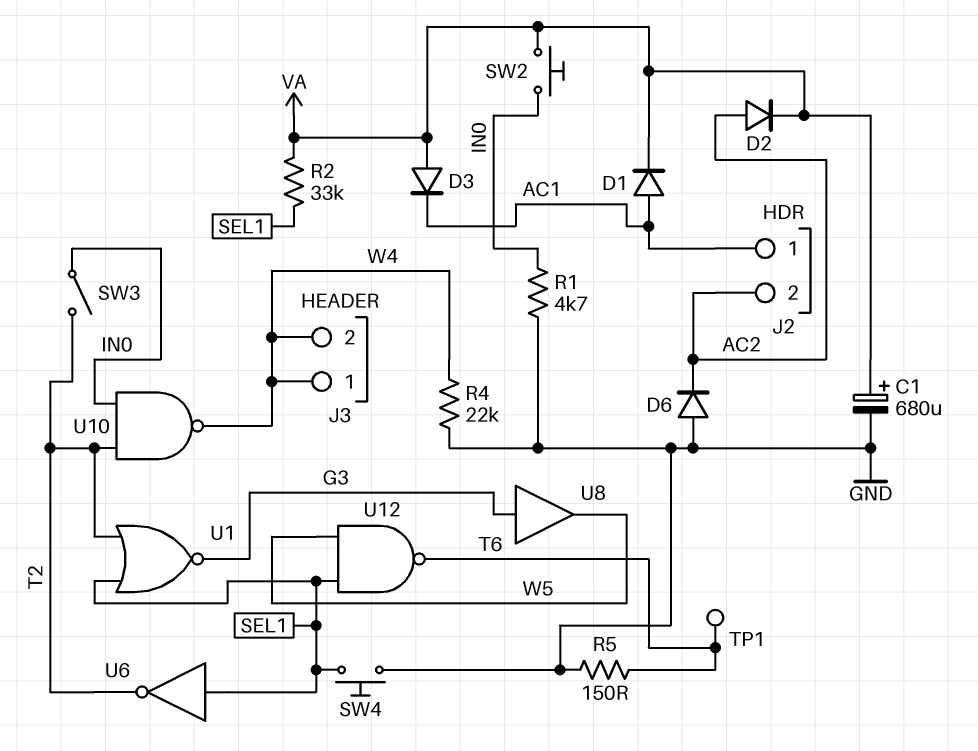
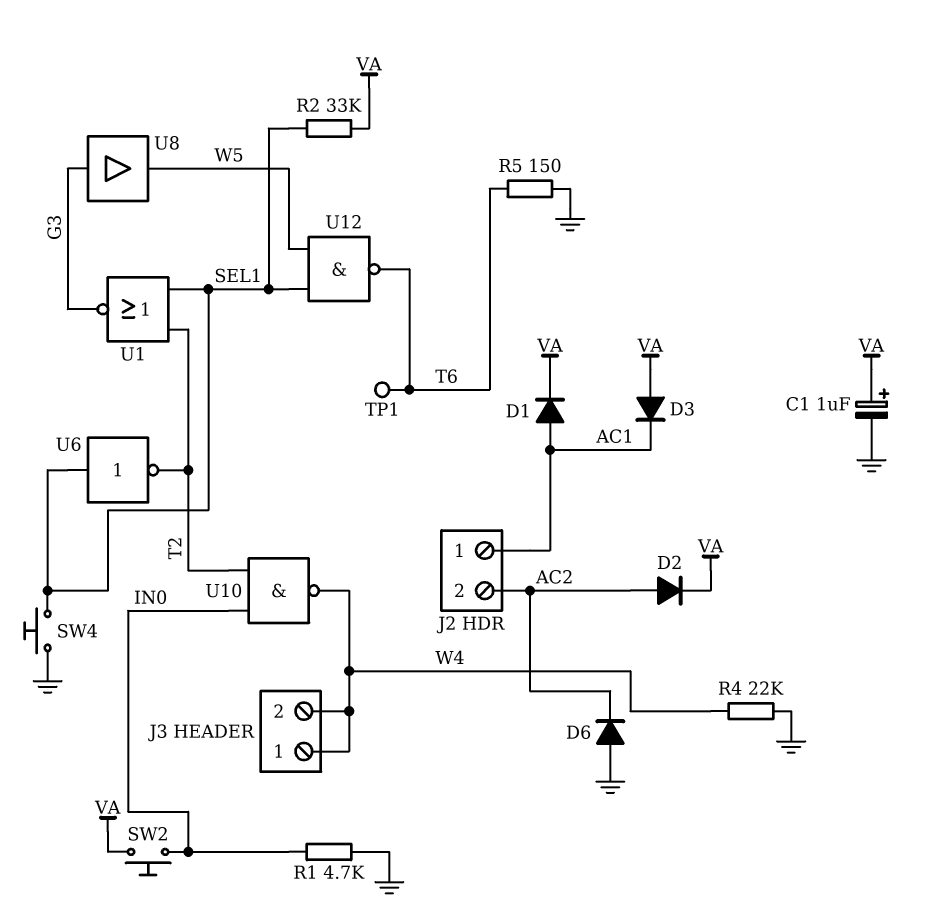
C1: 680uF (plus VA, minus GND) -> 1uF (plus VA, minus GND)
SW3: switch (IN0, T2) -> none

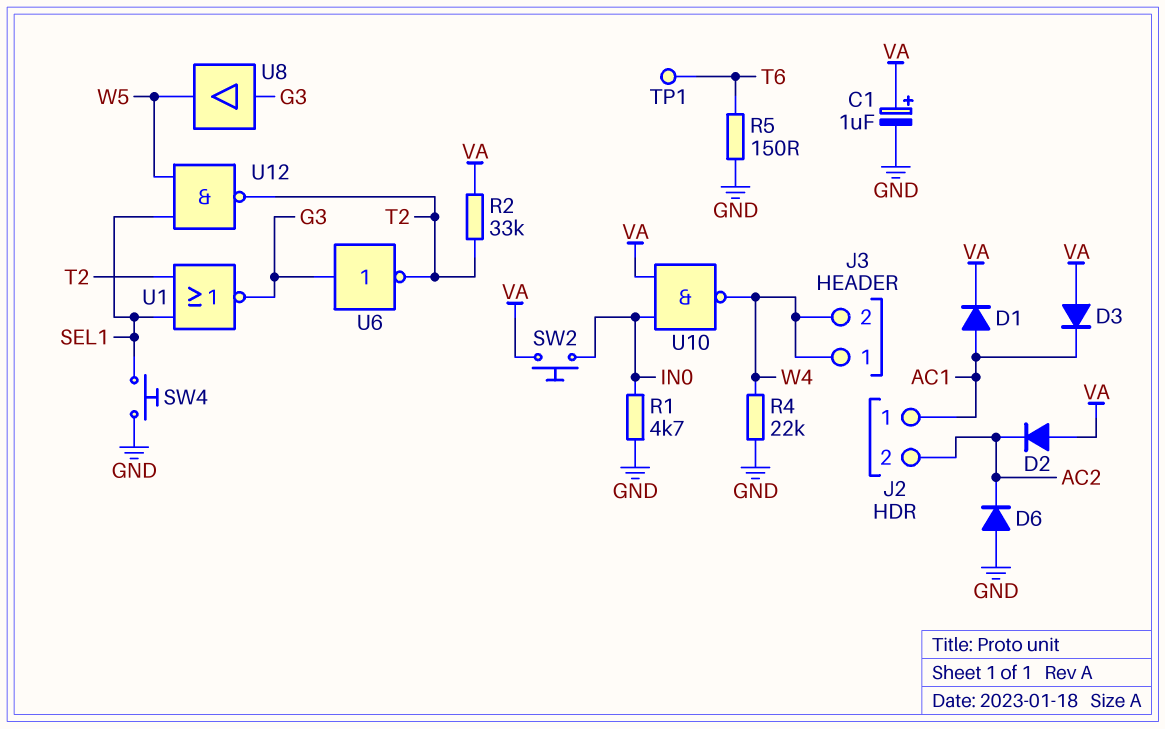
D2: diode (A AC2, K VA) -> diode (A VA, K AC2)
R2: 33k (SEL1, VA) -> 33k (T2, VA)
U6: NOT (in SEL1, out T2) -> NOT (in G3, out T2)
U10: NAND (in IN0, in T2, out W4) -> NAND (in IN0, in VA, out W4)
U12: NAND (in SEL1, in W5, out T6) -> NAND (in SEL1, in W5, out T2)

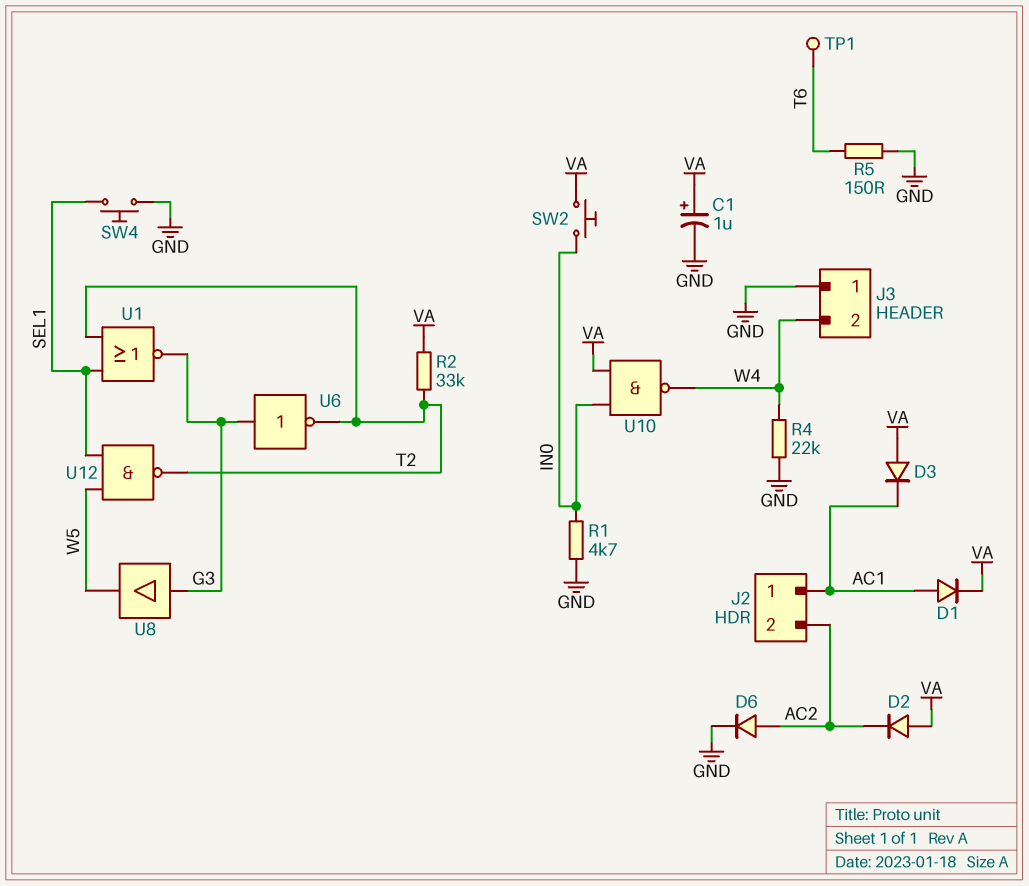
D6: diode (A GND, K AC2) -> diode (A AC2, K GND)
J3 pin 1: W4 -> GND

